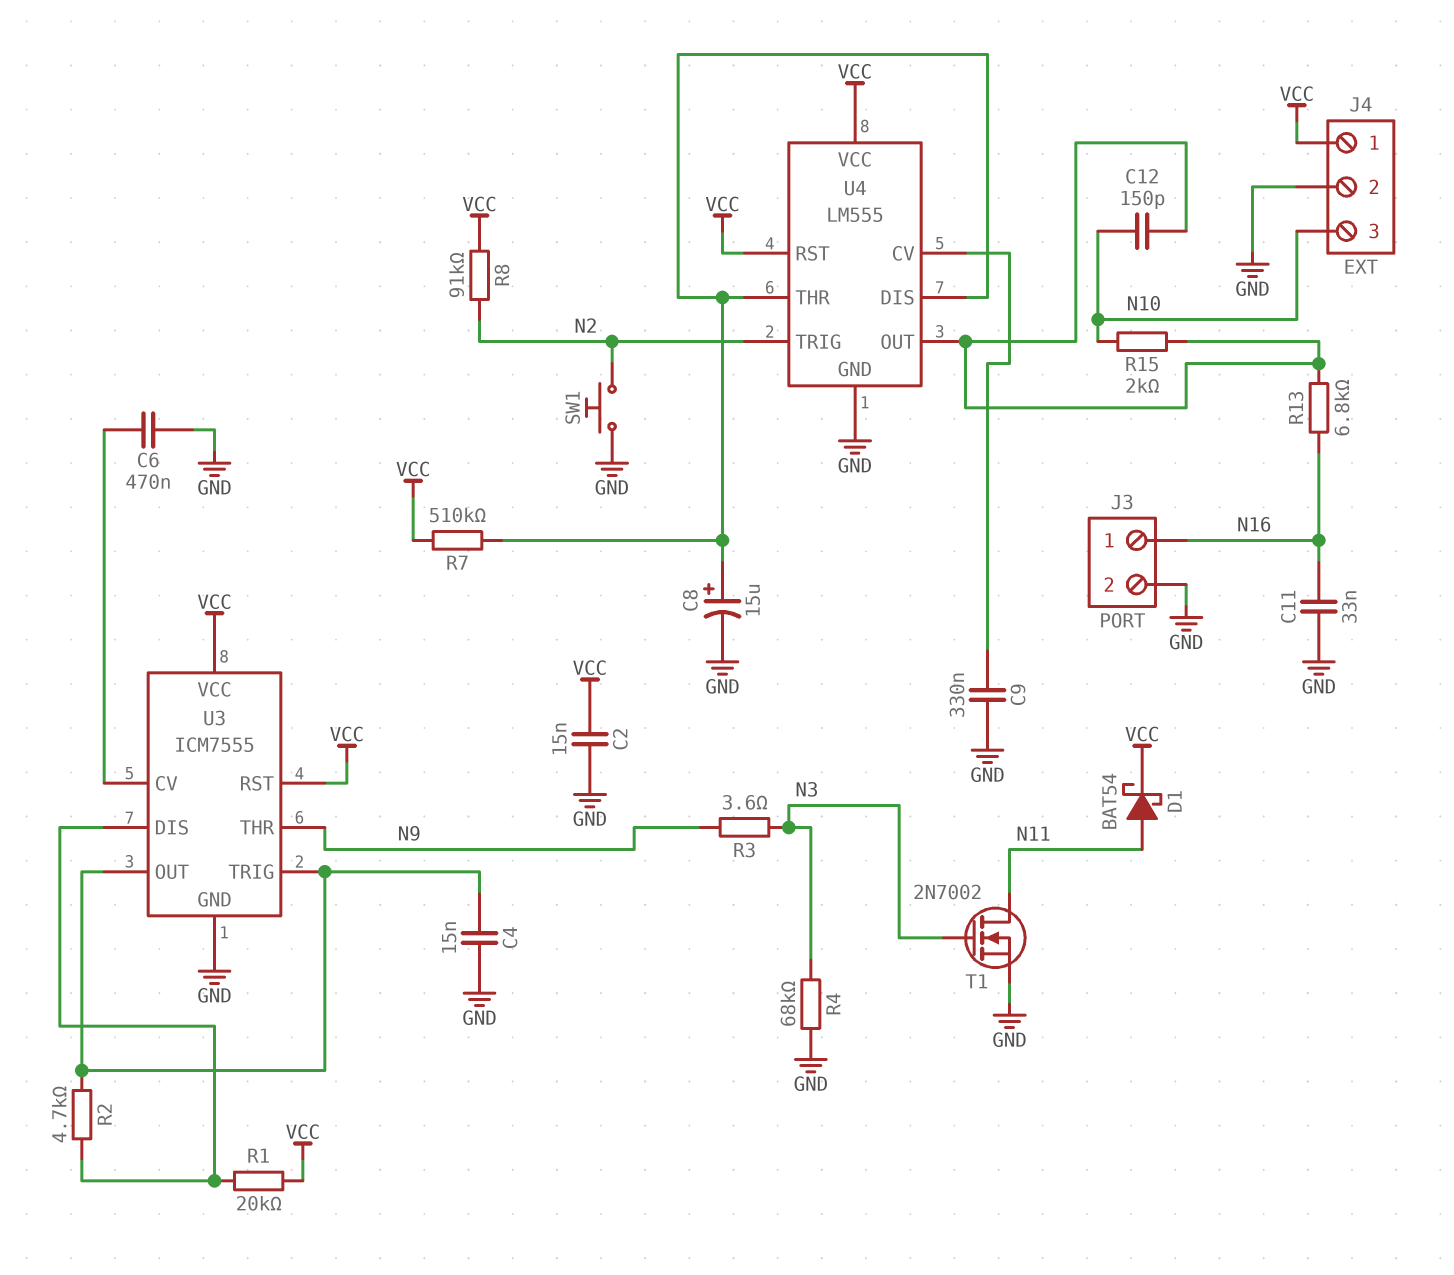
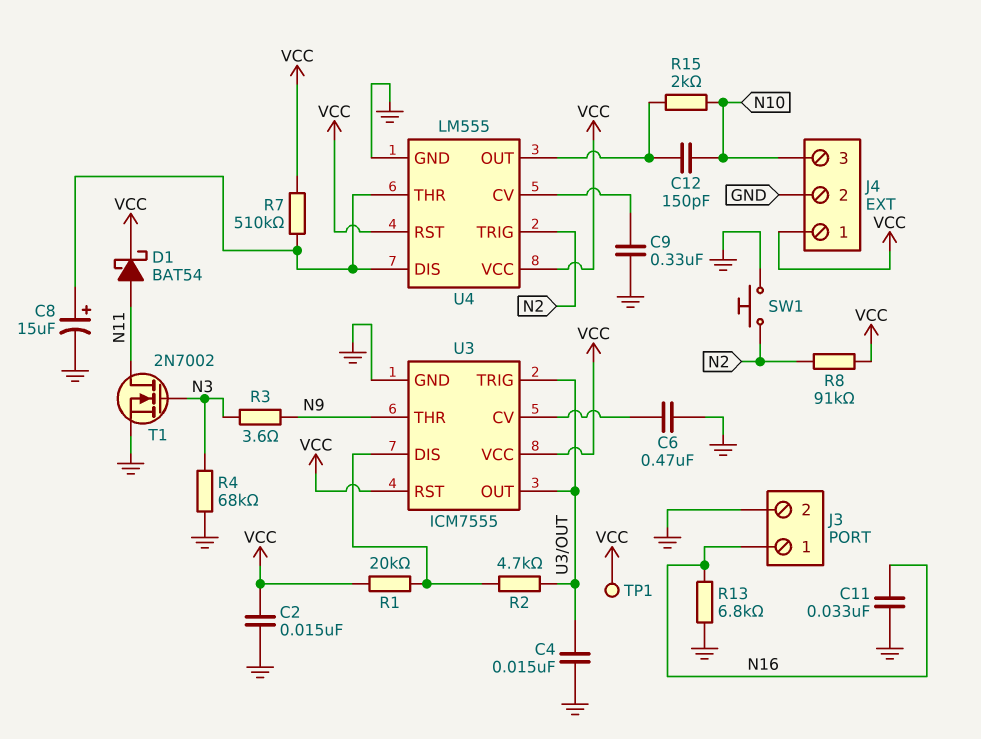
R13: 6.8k (N16, U4/OUT) -> 6.8k (GND, N16)
TP1: none -> test point (VCC)

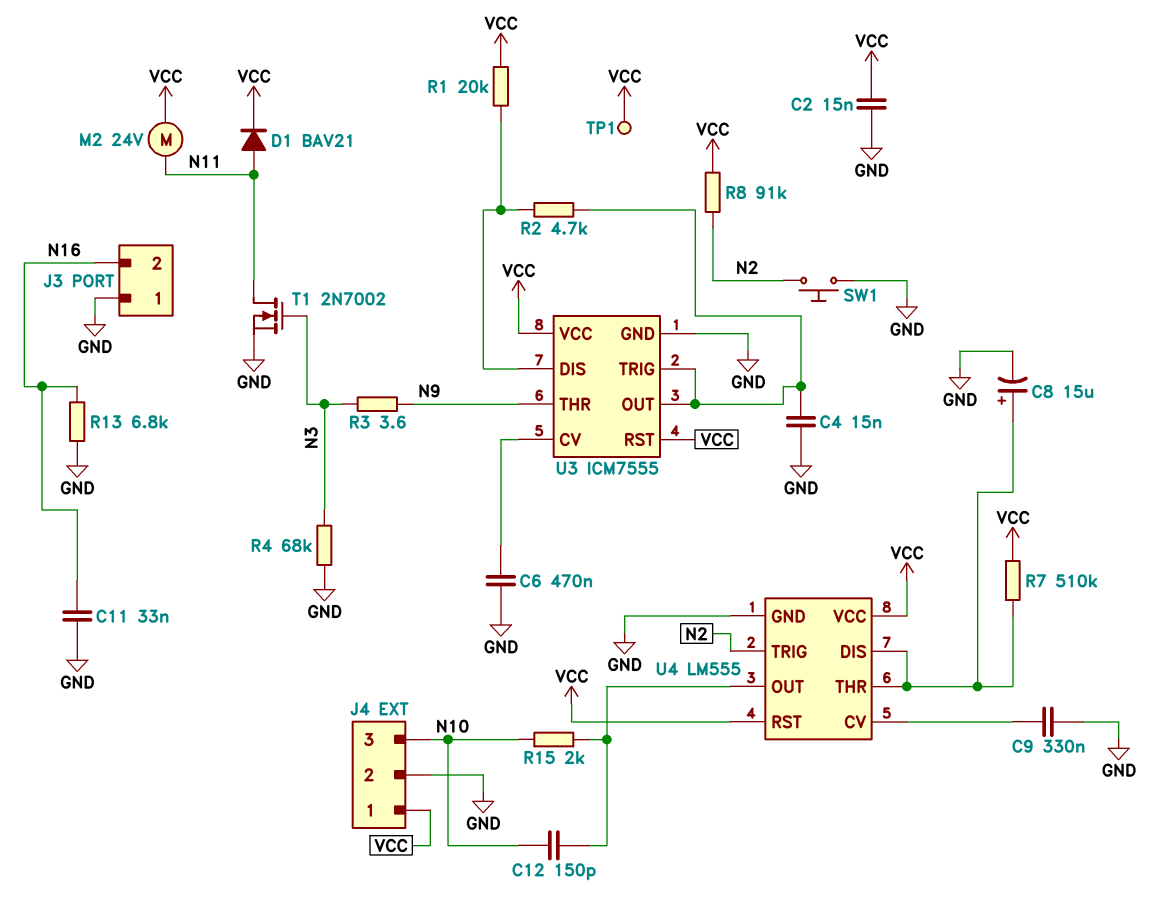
D1: schottky BAT54 (A N11, K VCC) -> diode BAV21 (A N11, K VCC)
J3 pin 1: N16 -> GND
J3 pin 2: GND -> N16
M2: none -> motor 24V (N11, VCC)

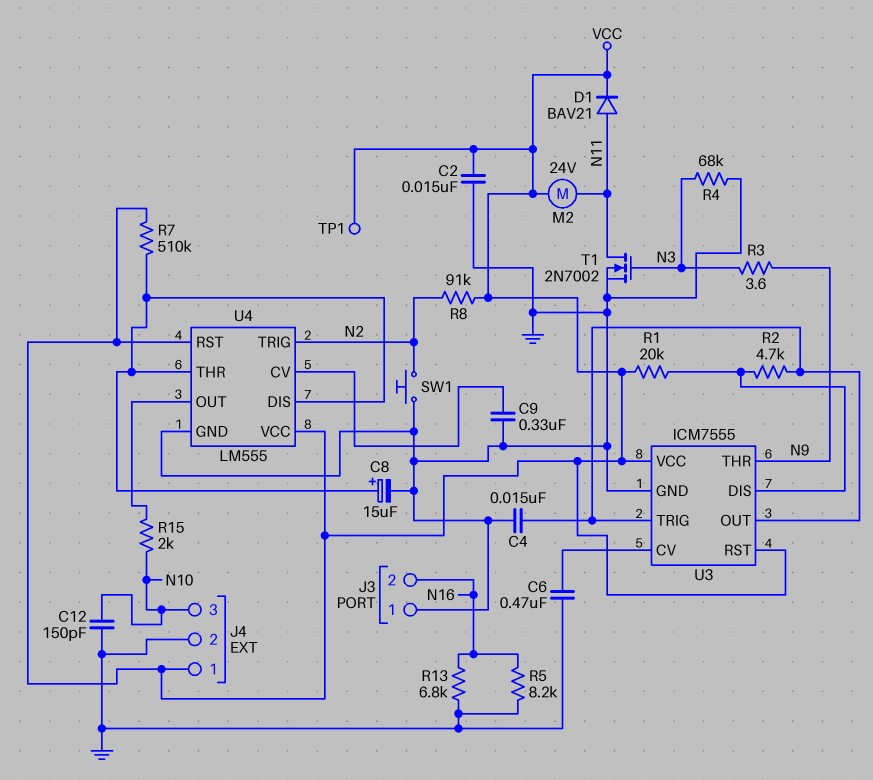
C11: 33nF (GND, N16) -> none
C12: 150pF (N10, U4/OUT) -> 150pF (GND, N10)
R5: none -> 8.2k (GND, N16)

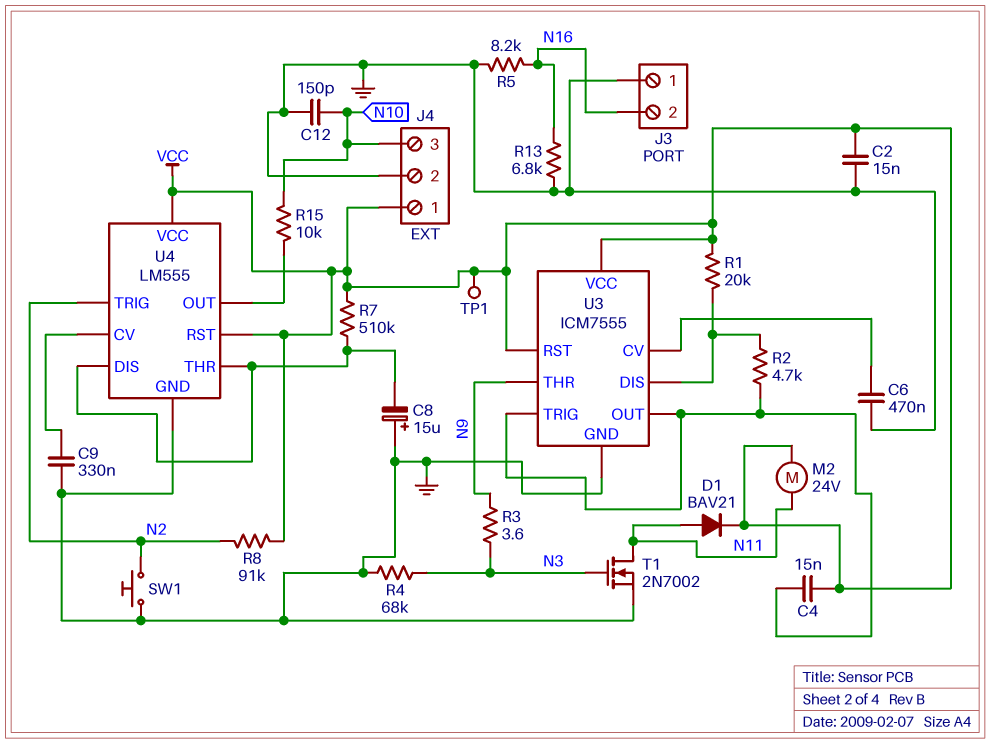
C4: 15nF (GND, U3/OUT) -> 15nF (U3/OUT, VCC)
C8: 15uF (plus U4/DIS, minus GND) -> 15uF (plus GND, minus U4/DIS)
R15: 2k (N10, U4/OUT) -> 10k (N10, U4/OUT)

